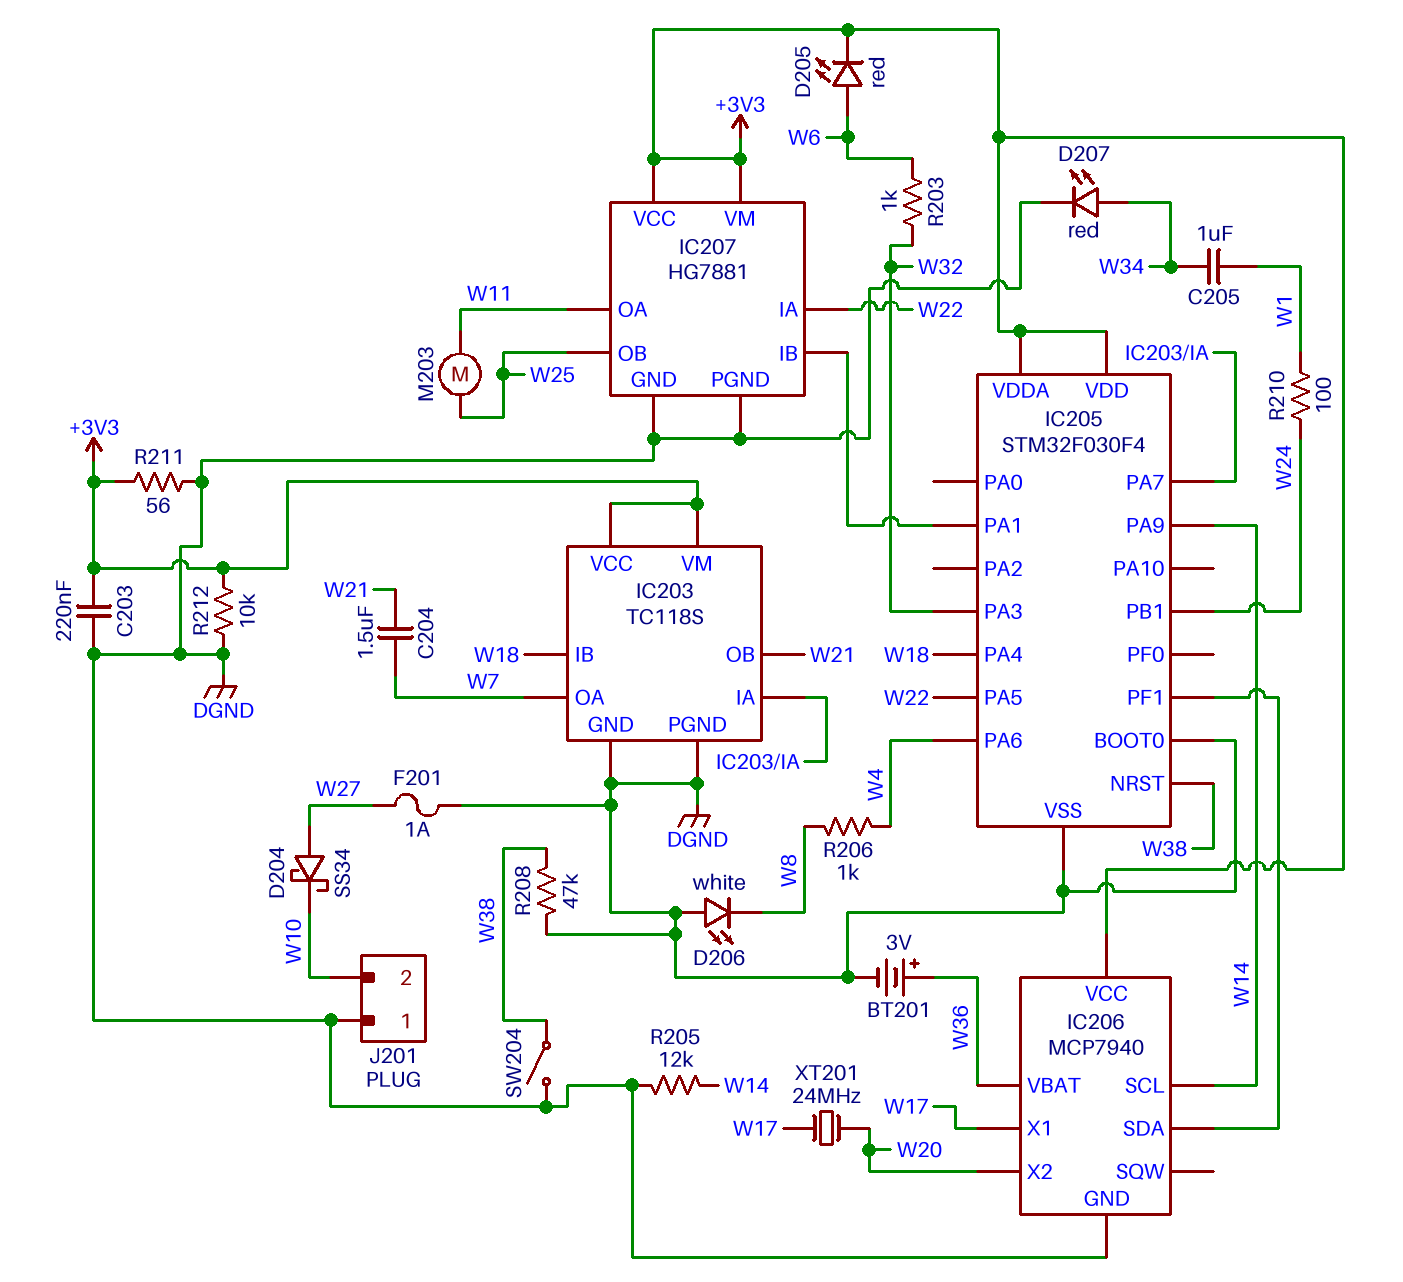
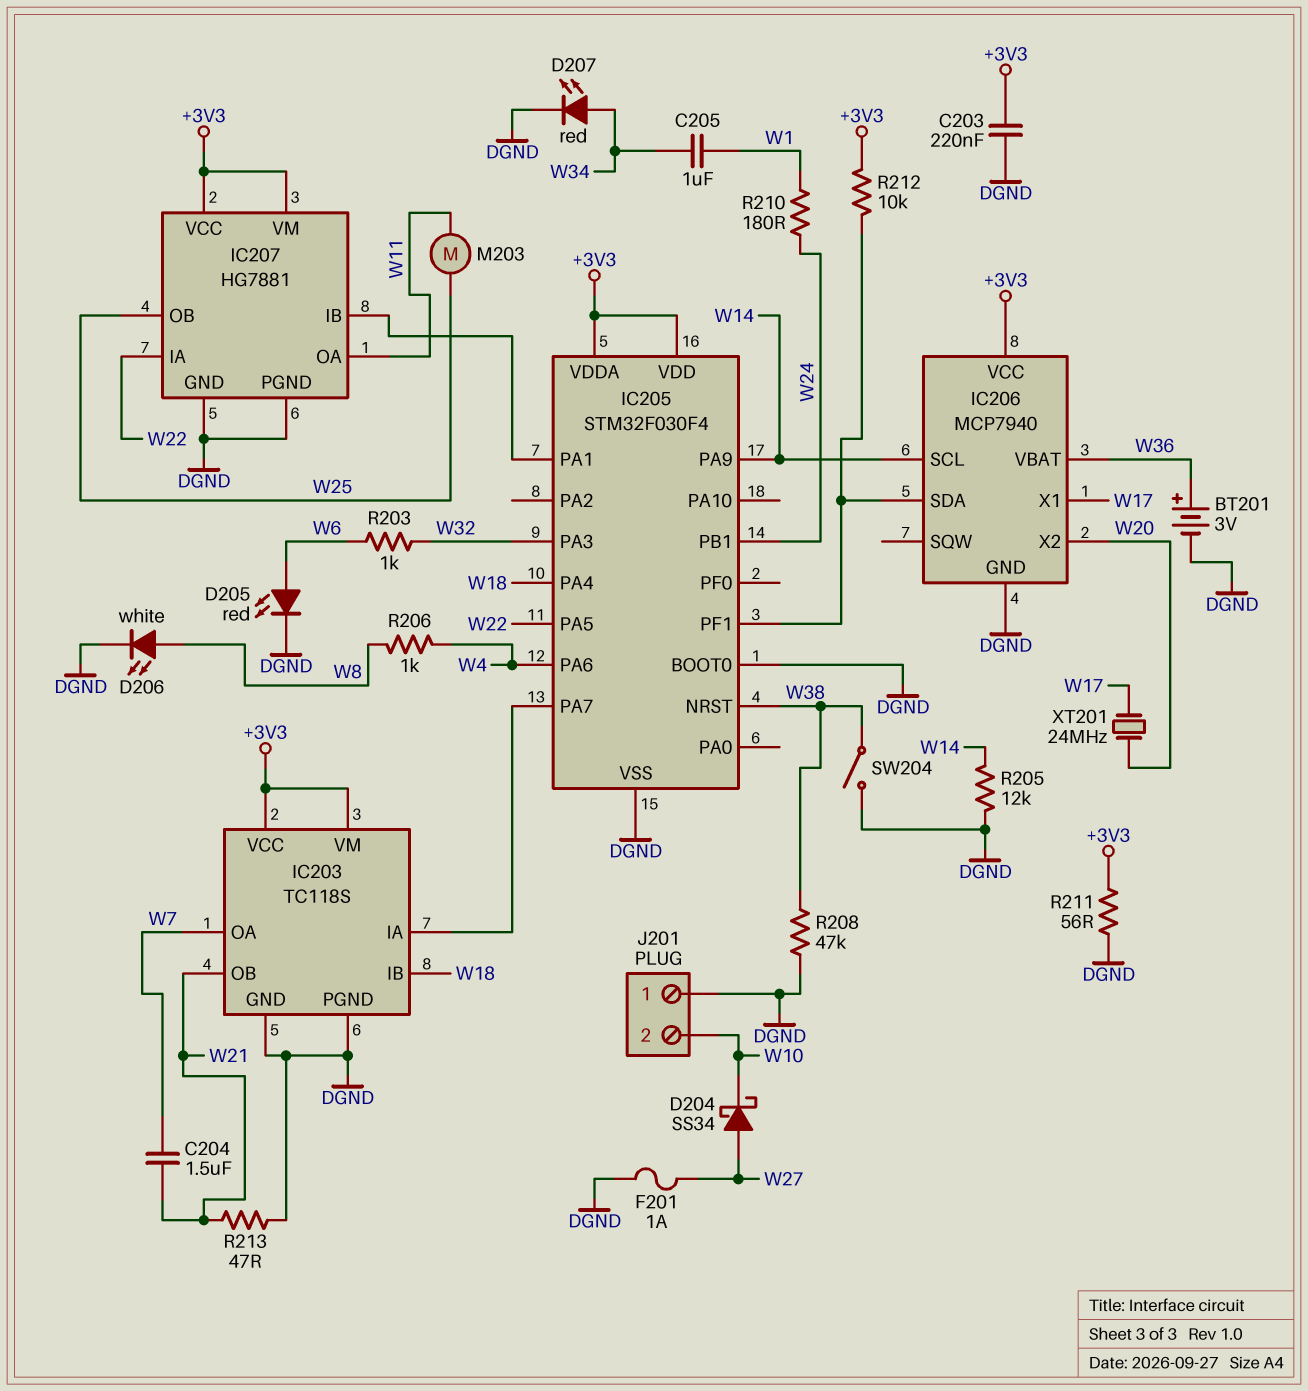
D205: LED red (A W6, K +3V3) -> LED red (A W6, K DGND)
D206: LED white (A DGND, K W8) -> LED white (A W8, K DGND)
R210: 100 (W1, W24) -> 180 (W1, W24)
R212: 10k (+3V3, DGND) -> 10k (+3V3, IC205/PF1)
R213: none -> 47 (DGND, W21)

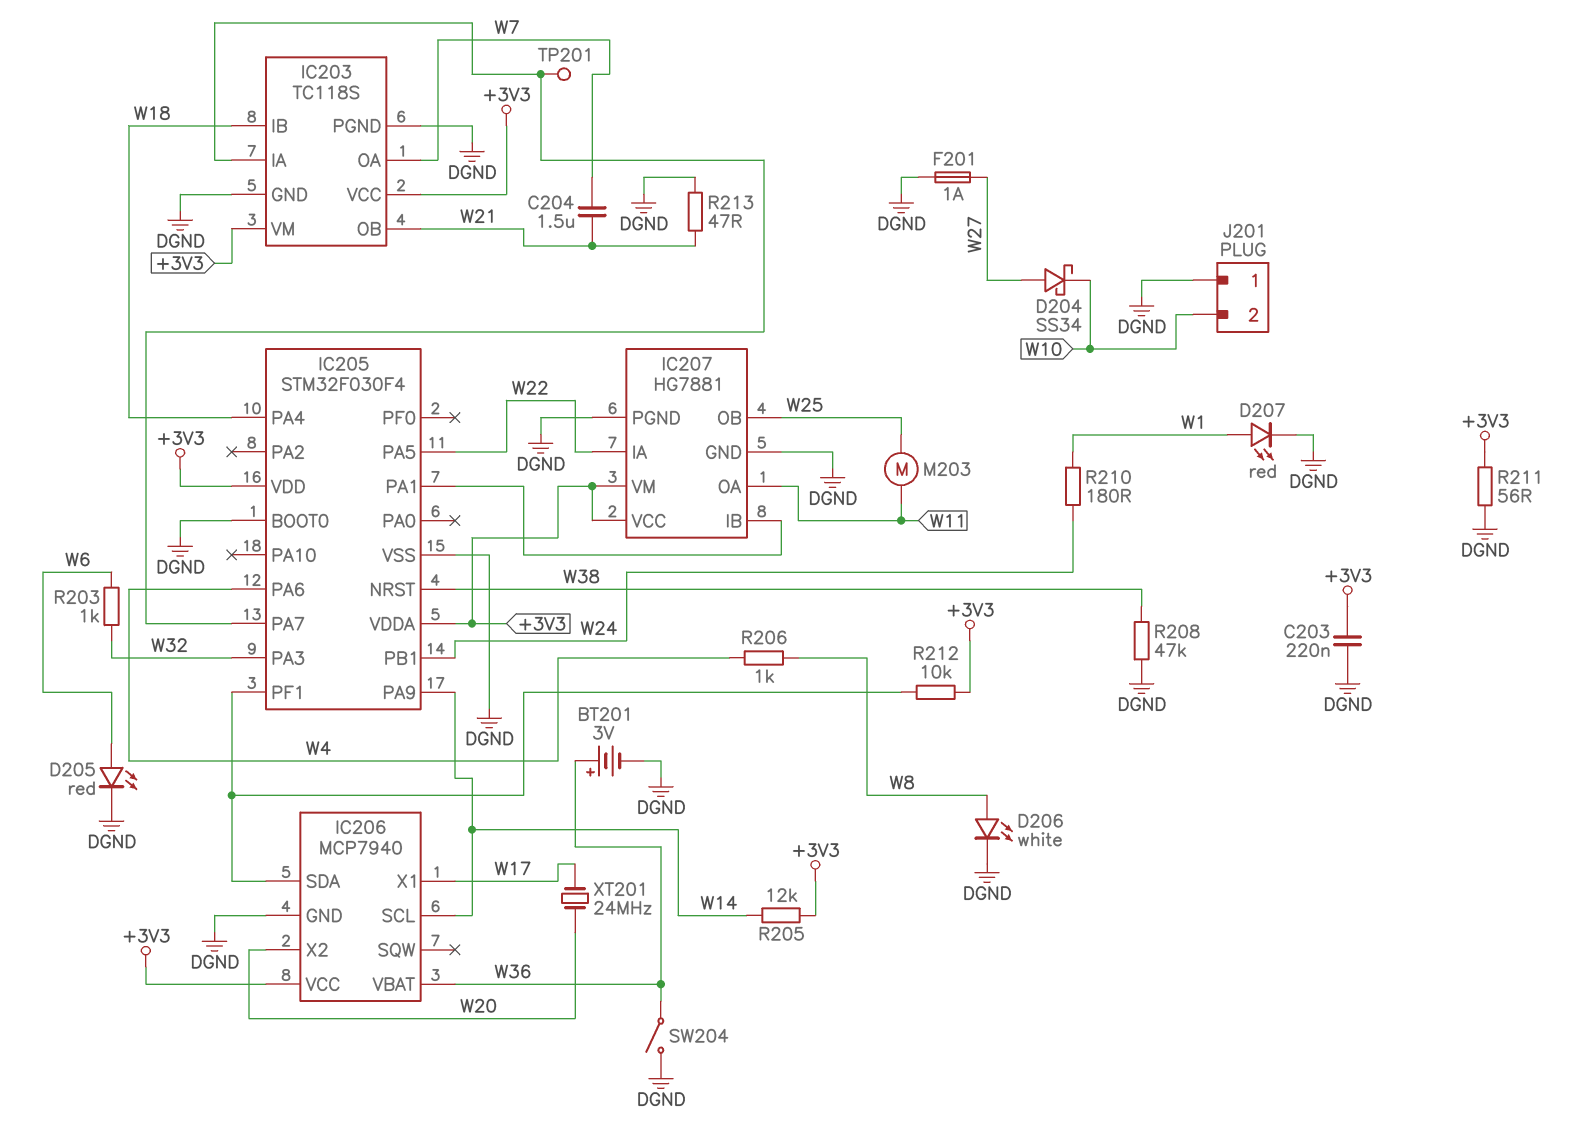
C205: 1uF (W1, W34) -> none
D207: LED red (A W34, K DGND) -> LED red (A W1, K DGND)
R205: 12k (DGND, W14) -> 12k (+3V3, W14)
SW204: switch (DGND, W38) -> switch (DGND, W36)
TP201: none -> test point (IC203/IA)

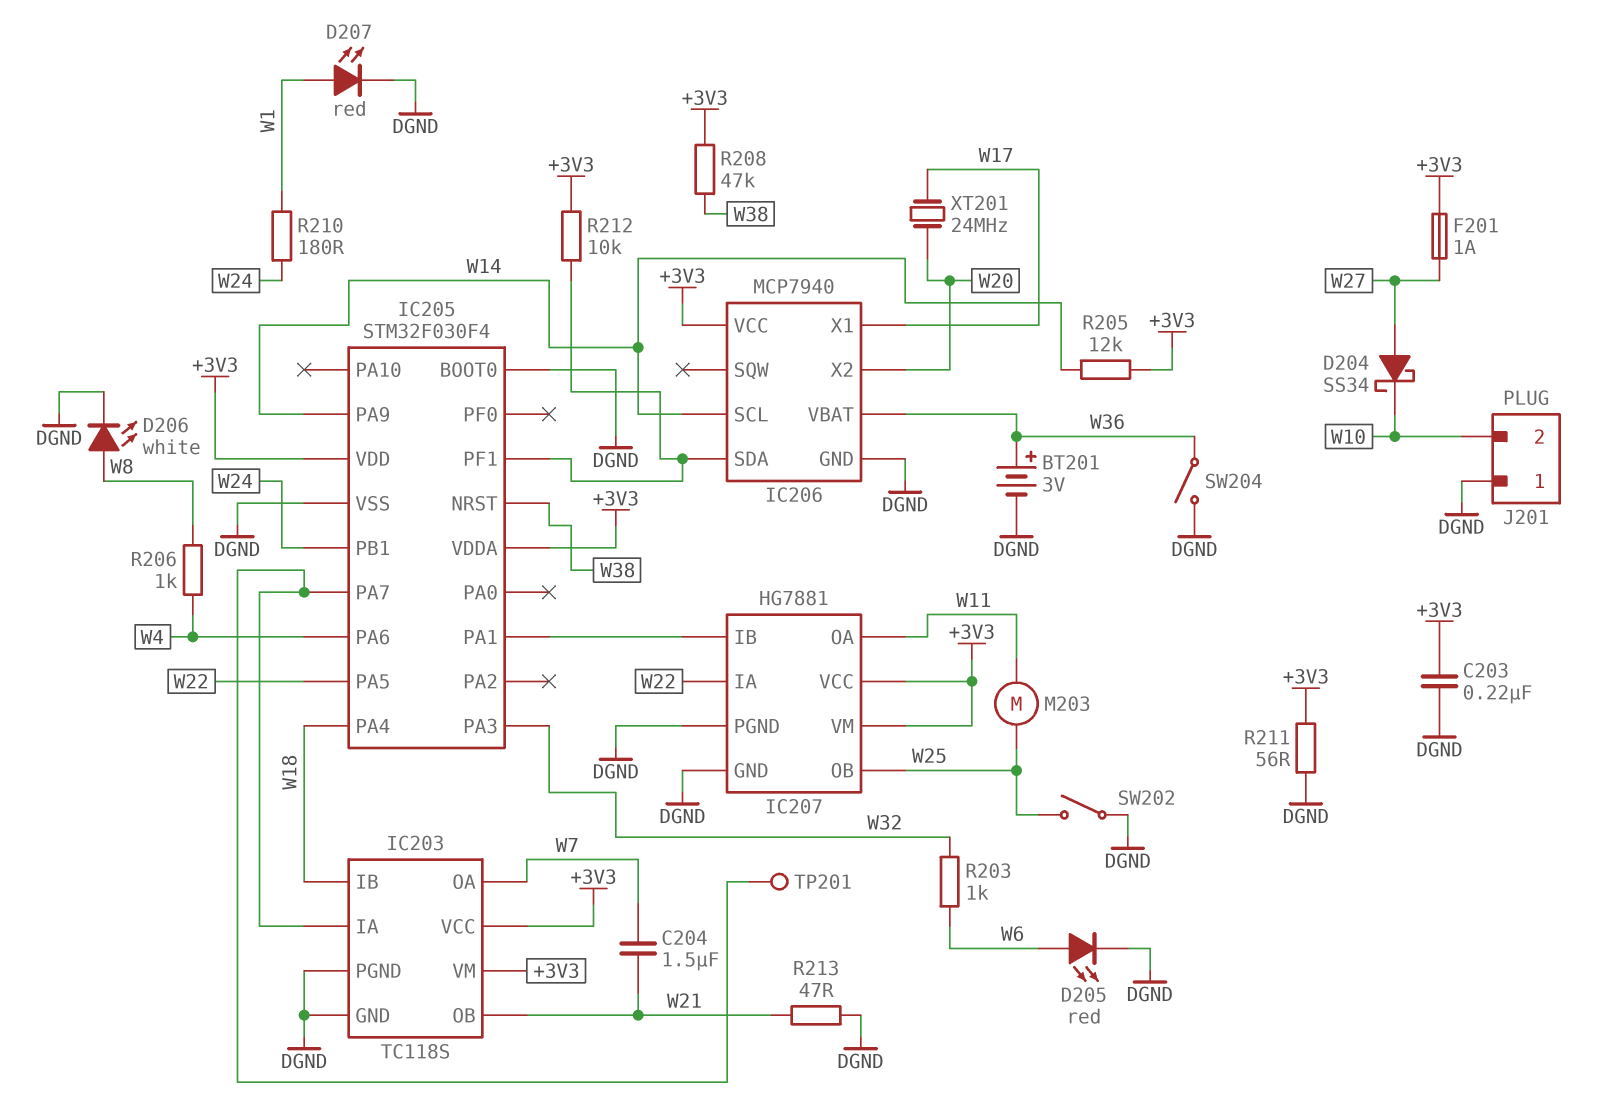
F201: 1A (DGND, W27) -> 1A (+3V3, W27)
R208: 47k (DGND, W38) -> 47k (+3V3, W38)
SW202: none -> switch (DGND, W25)

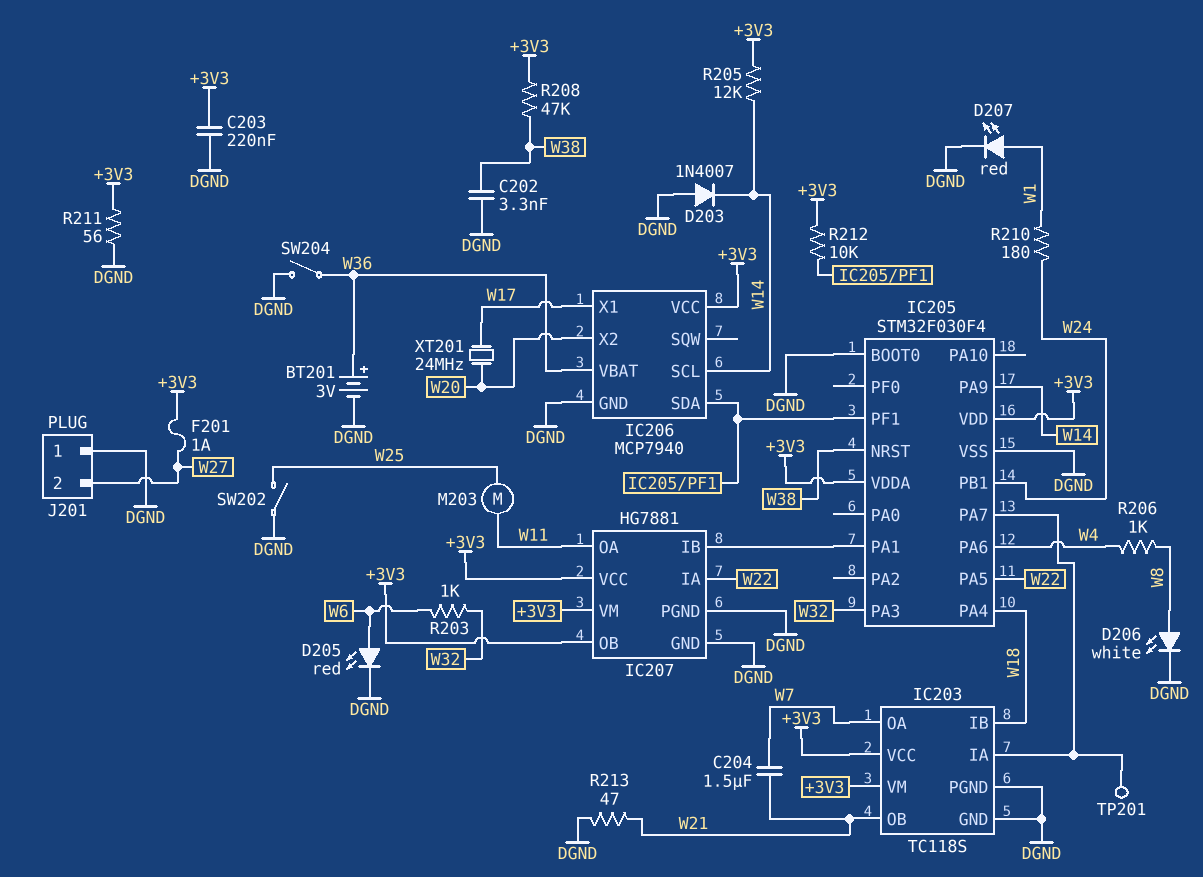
C202: none -> 3.3nF (DGND, W38)
D203: none -> diode 1N4007 (A DGND, K W14)
D204: schottky SS34 (A W27, K W10) -> none
IC207 pin OB: W25 -> +3V3
J201 pin 2: W10 -> W27

